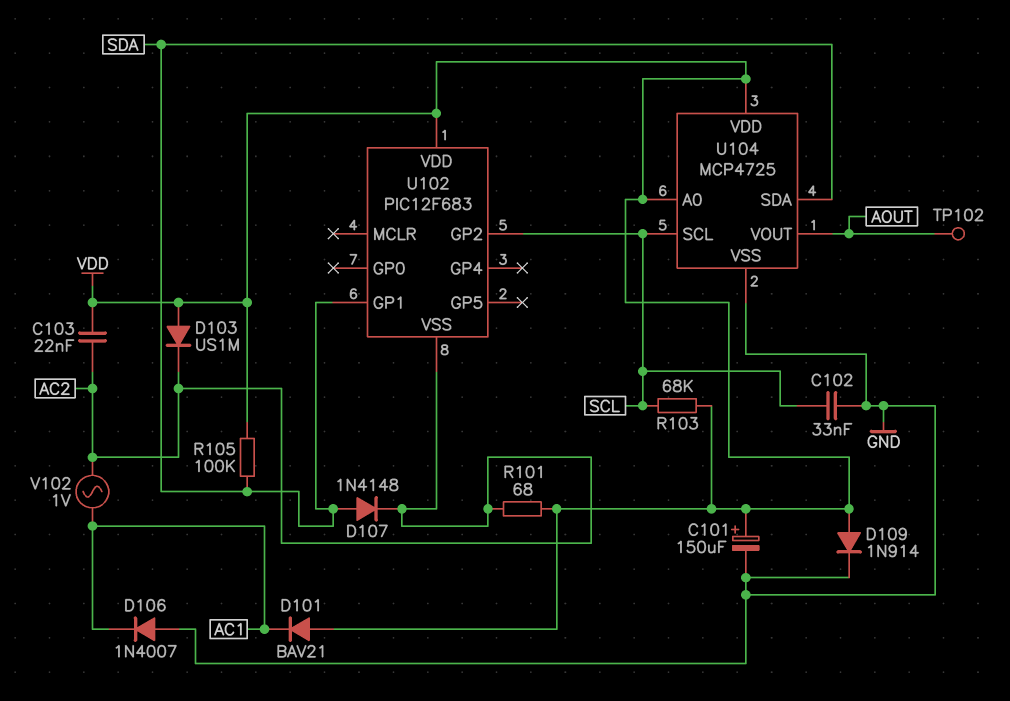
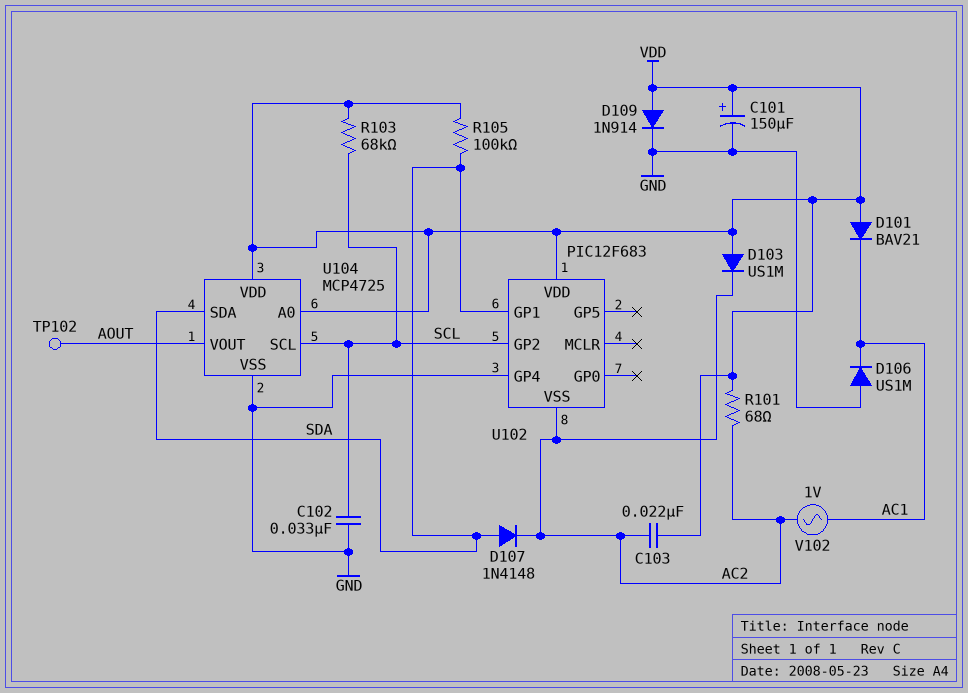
D106: diode 1N4007 (A GND, K AC1) -> diode US1M (A GND, K AC1)
U102 pin GP4: none -> GND

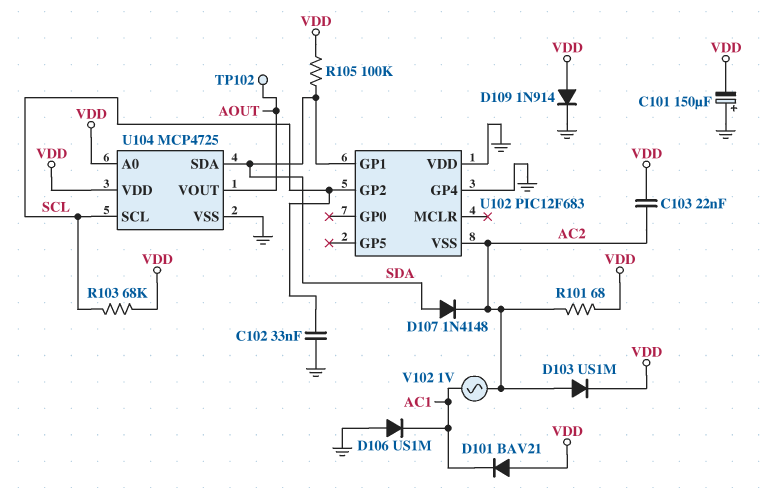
C101: 150uF (plus VDD, minus GND) -> 150uF (plus GND, minus VDD)
D103: diode US1M (A VDD, K AC2) -> diode US1M (A AC2, K VDD)
U102 pin VDD: VDD -> GND

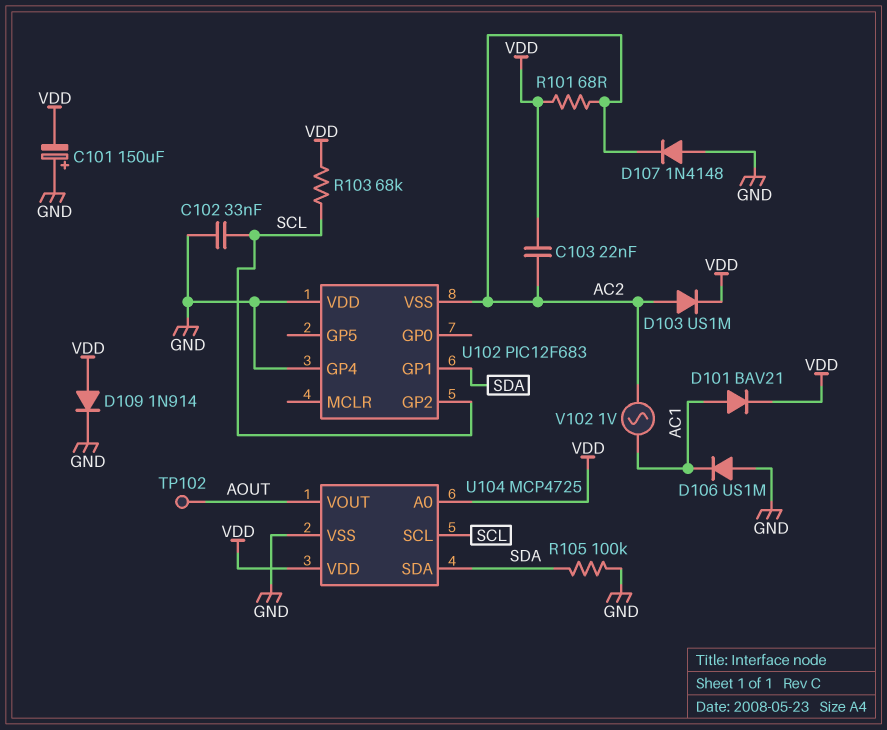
D101: diode BAV21 (A VDD, K AC1) -> diode BAV21 (A AC1, K VDD)
D107: diode 1N4148 (A SDA, K AC2) -> diode 1N4148 (A GND, K AC2)
R105: 100k (SDA, VDD) -> 100k (GND, SDA)

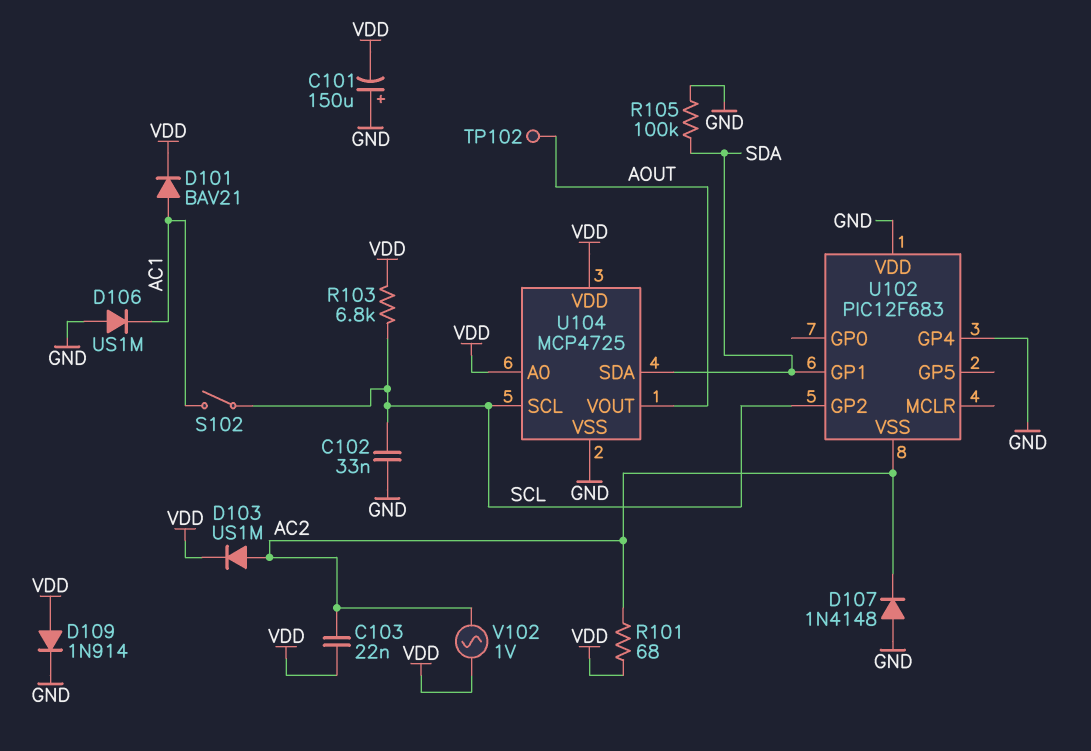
R103: 68k (SCL, VDD) -> 6.8k (SCL, VDD)
S102: none -> switch (AC1, SCL)
V102: AC 1V (AC1, AC2) -> AC 1V (AC2, VDD)

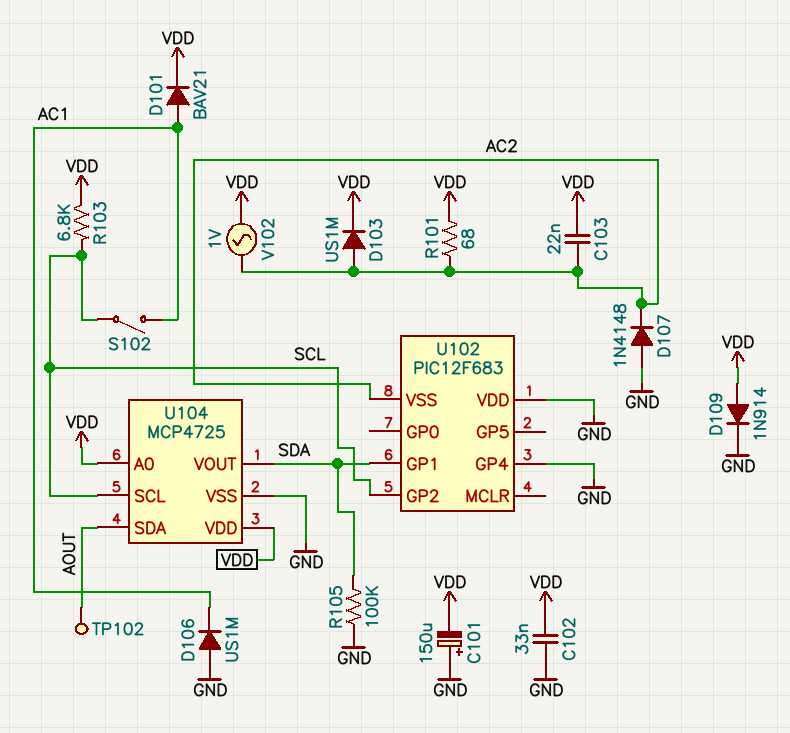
C102: 33nF (GND, SCL) -> 33nF (GND, VDD)
U104 pin SDA: SDA -> AOUT
U104 pin VOUT: AOUT -> SDA

